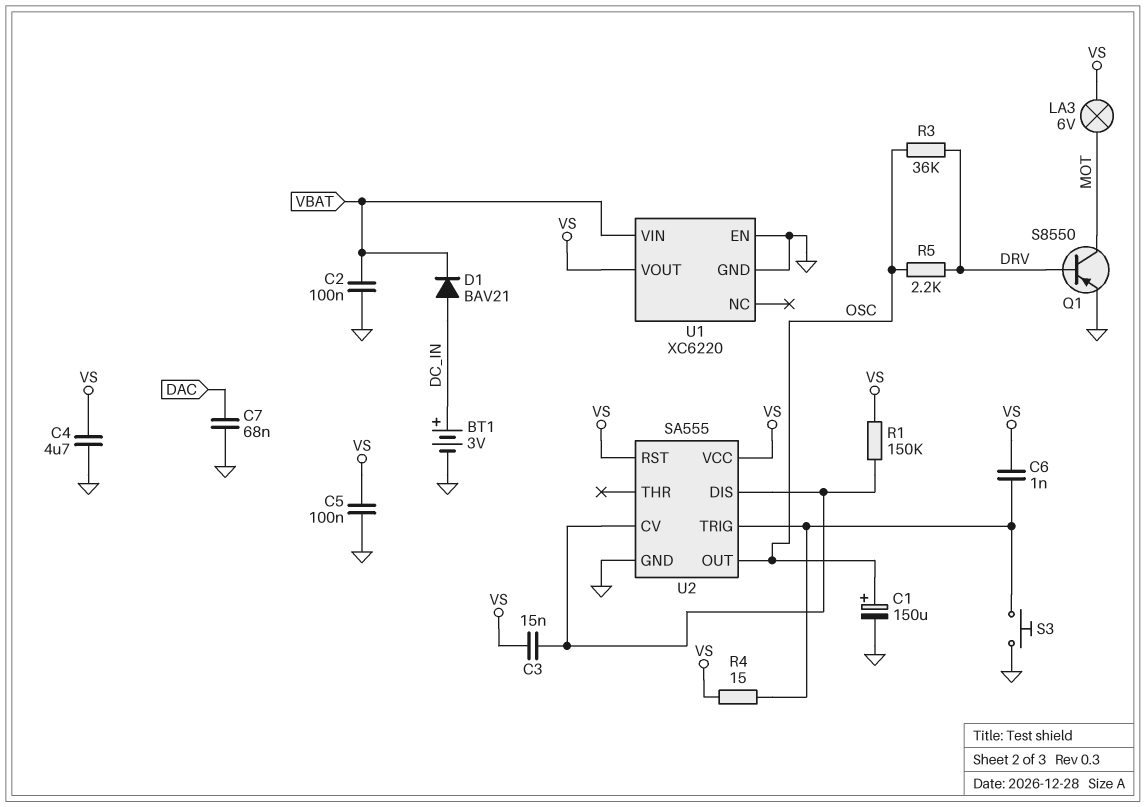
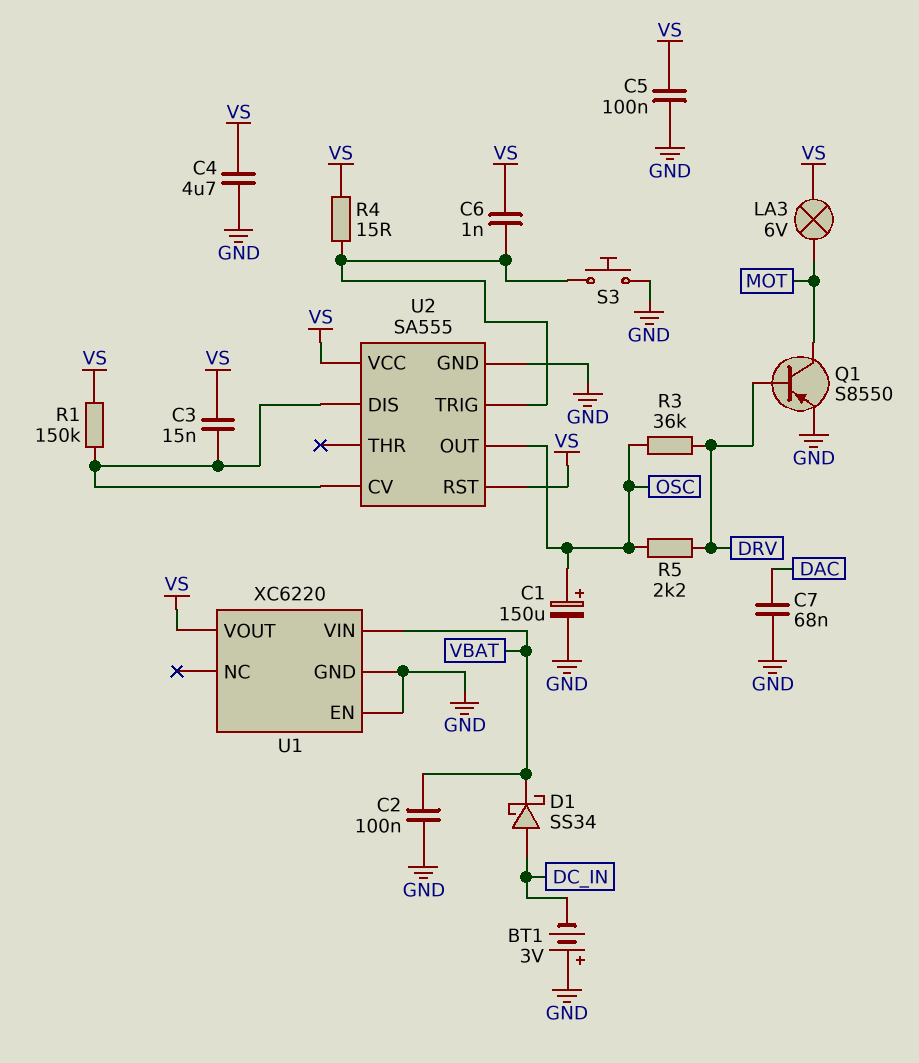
BT1: 3V (plus DC_IN, minus GND) -> 3V (plus GND, minus DC_IN)
D1: diode BAV21 (A DC_IN, K VBAT) -> schottky SS34 (A DC_IN, K VBAT)

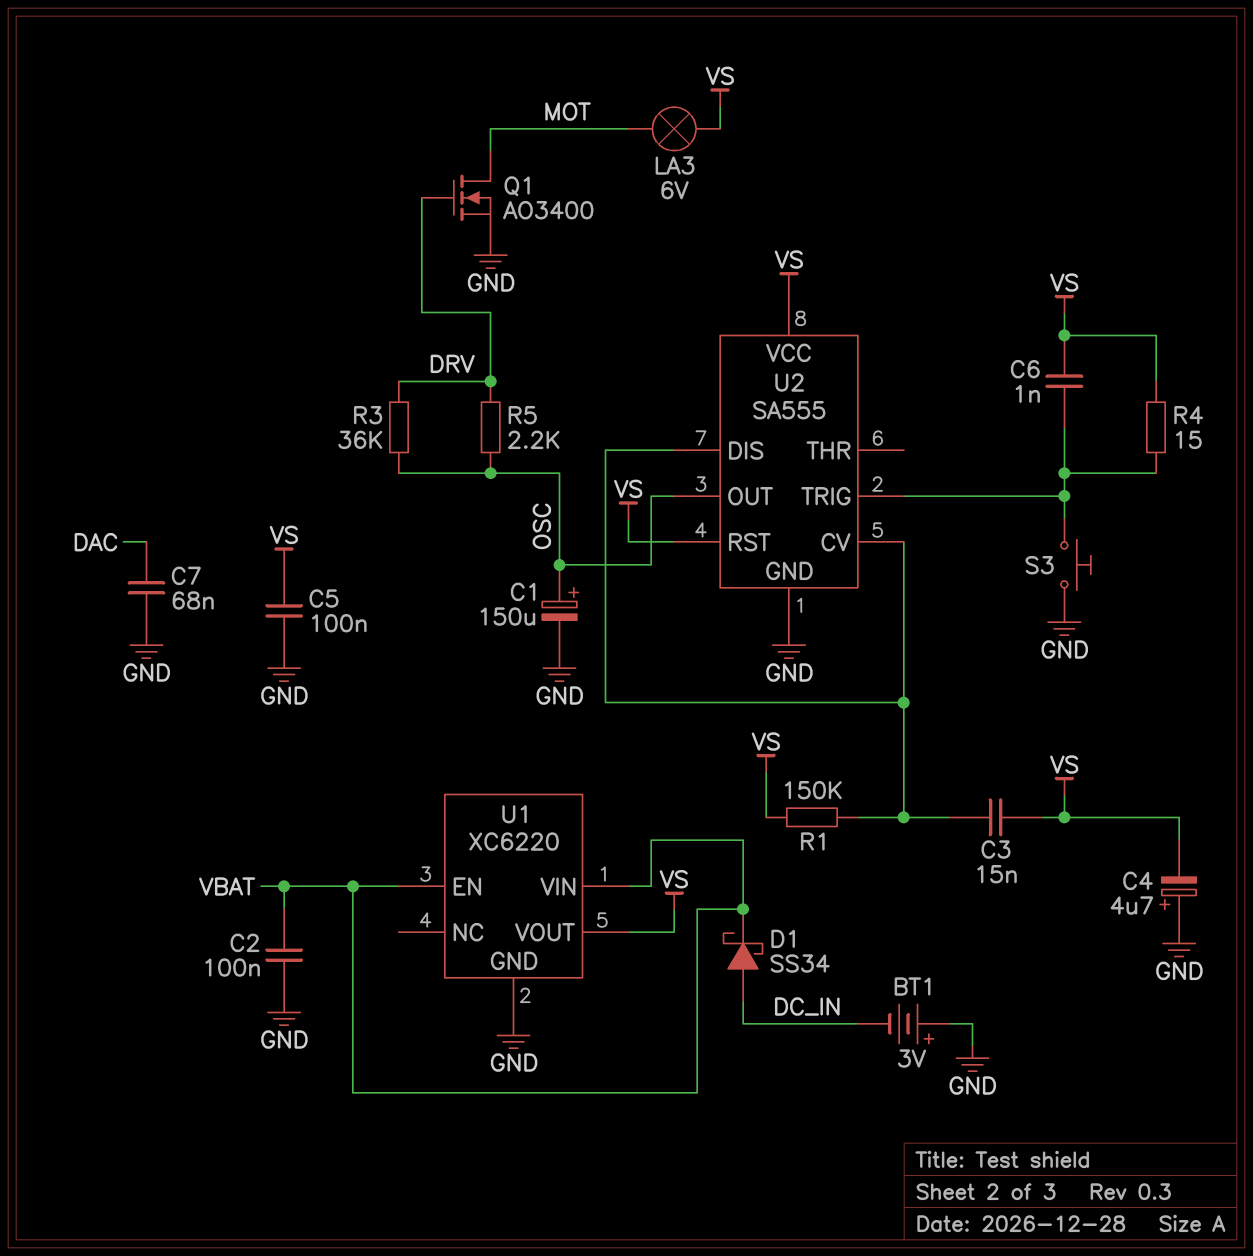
C4: 4.7uF (GND, VS) -> 4.7uF (plus GND, minus VS)
Q1: PNP S8550 (B DRV, C MOT, E GND) -> NMOS AO3400 (G DRV, D MOT, S GND)
U1 pin EN: GND -> VBAT

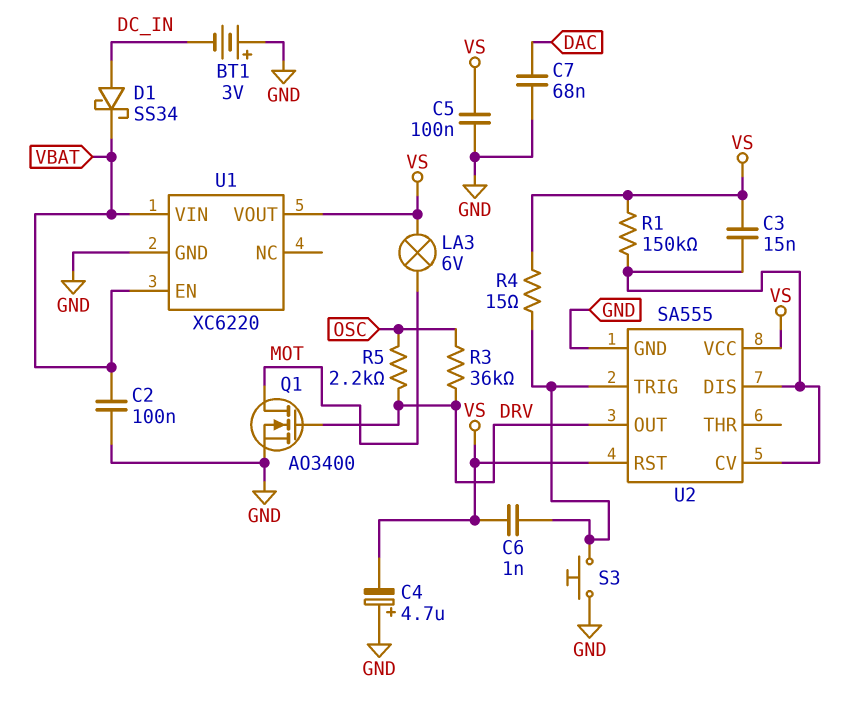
C1: 150uF (plus OSC, minus GND) -> none
U2 pin OUT: OSC -> DRV

